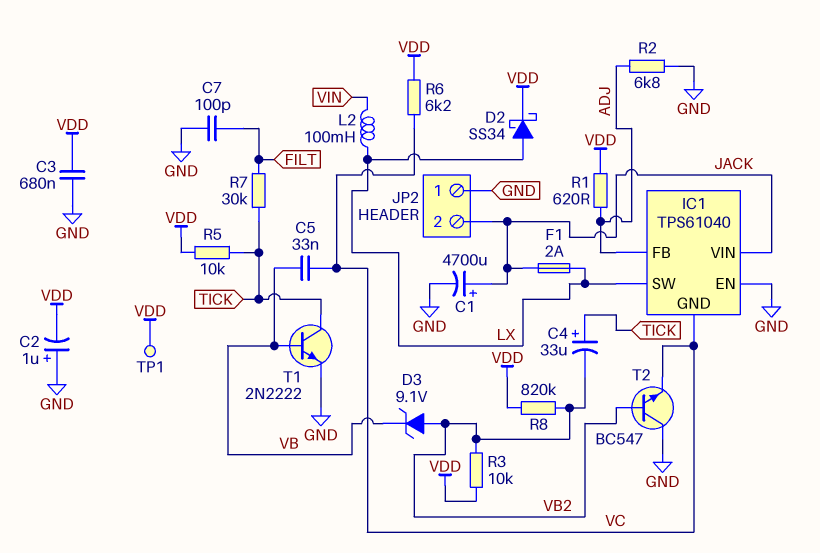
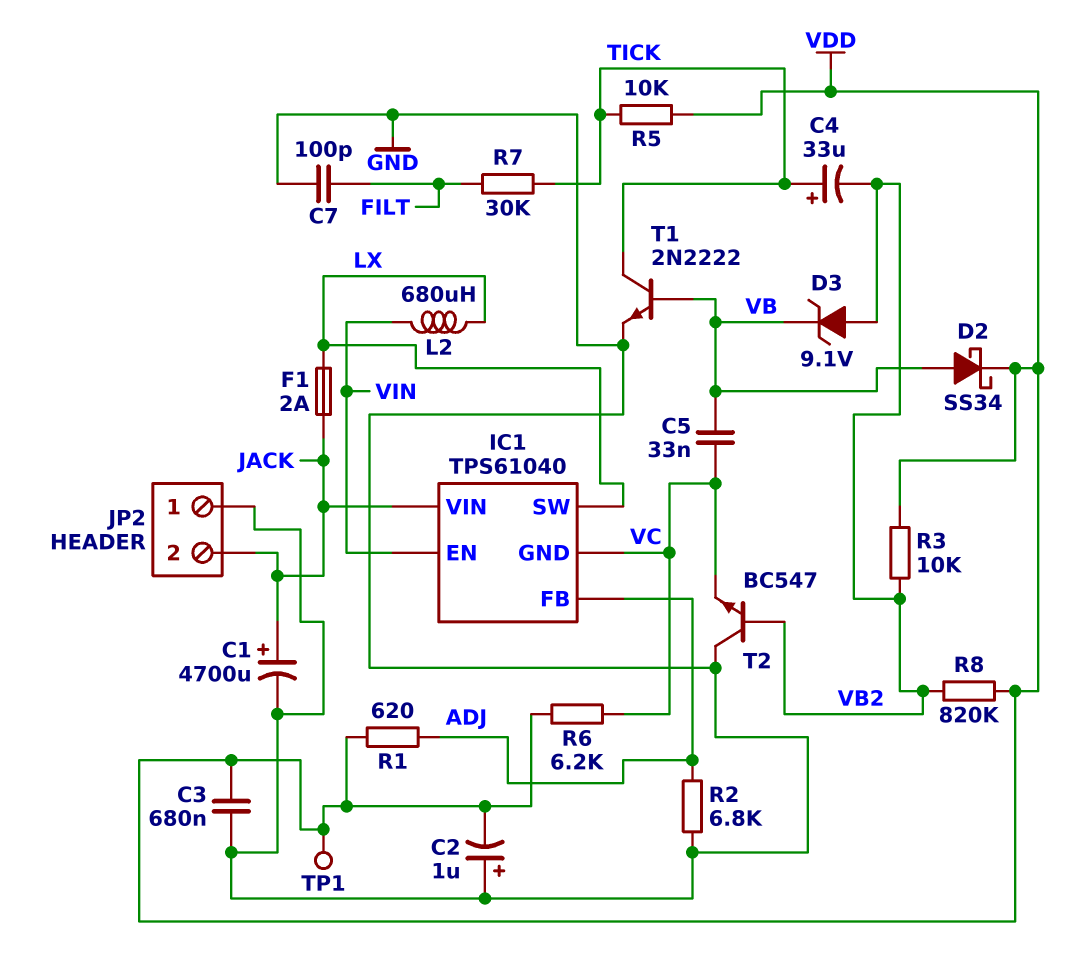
D2: schottky SS34 (A LX, K VDD) -> schottky SS34 (A VB, K VDD)
IC1 pin EN: GND -> VIN
L2: 100mH (LX, VIN) -> 680uH (LX, VIN)

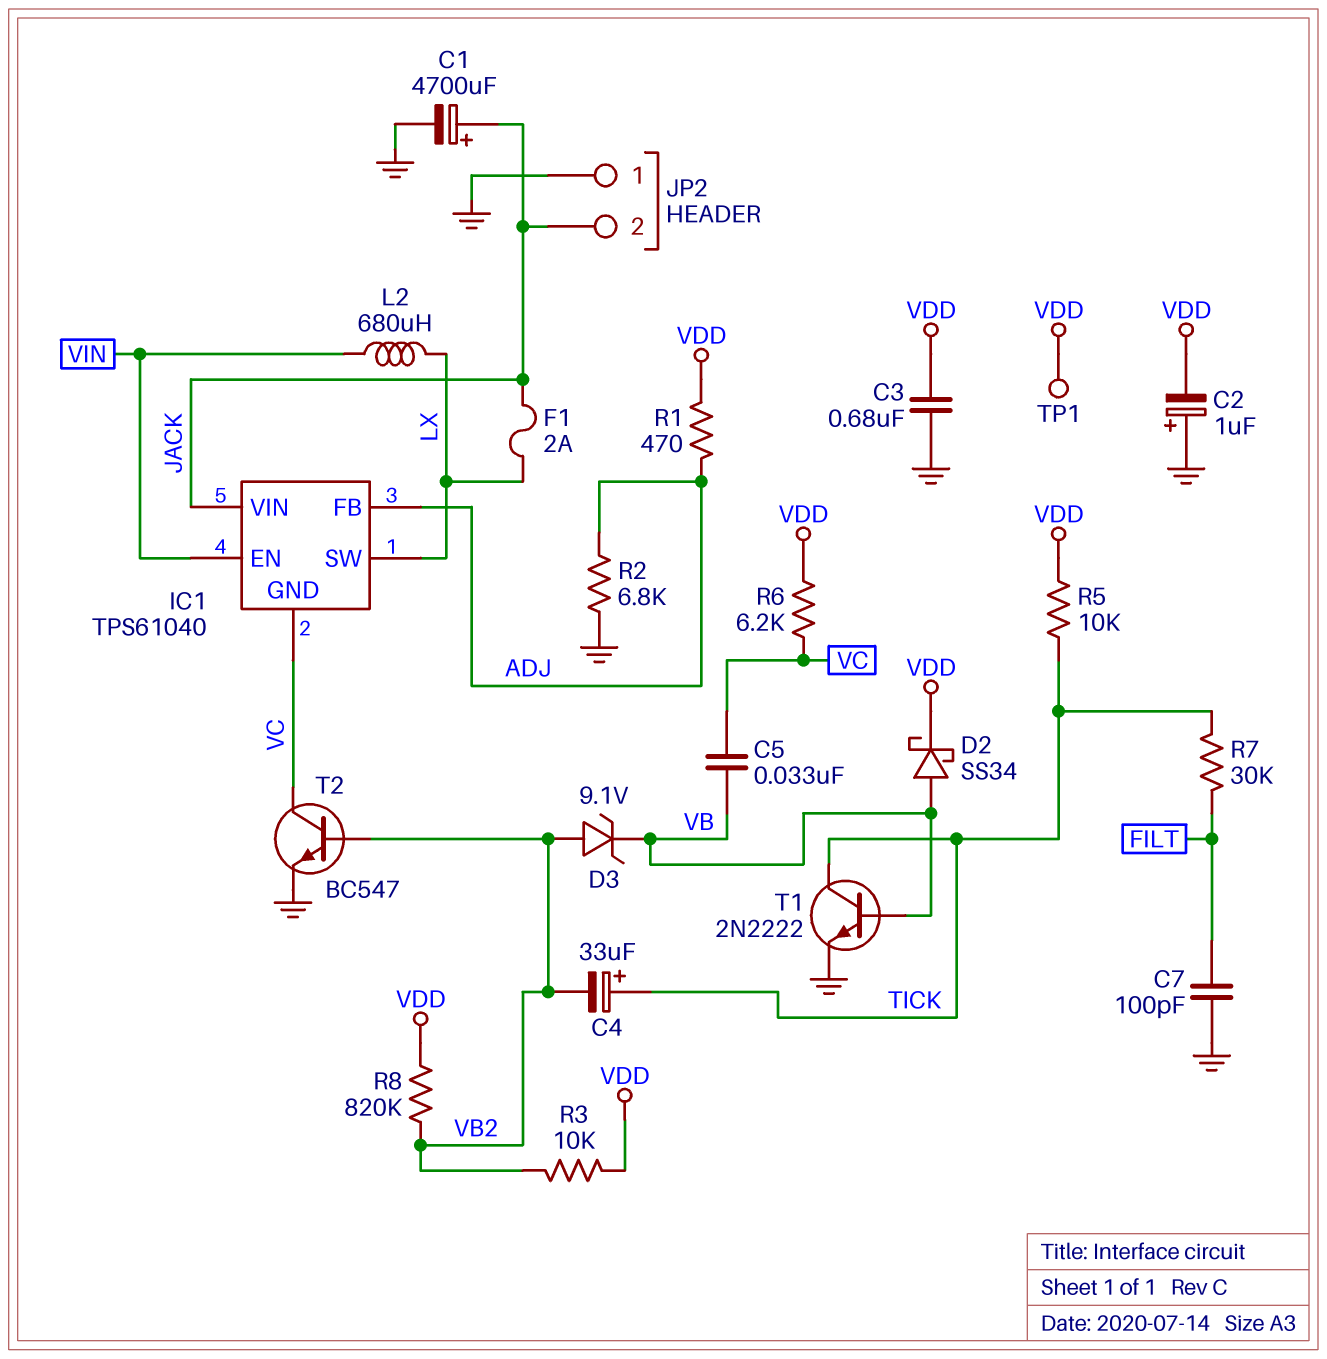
R1: 620 (ADJ, VDD) -> 470 (ADJ, VDD)
T2: NPN BC547 (B VB2, C GND, E VC) -> NPN BC547 (B VB2, C VC, E GND)

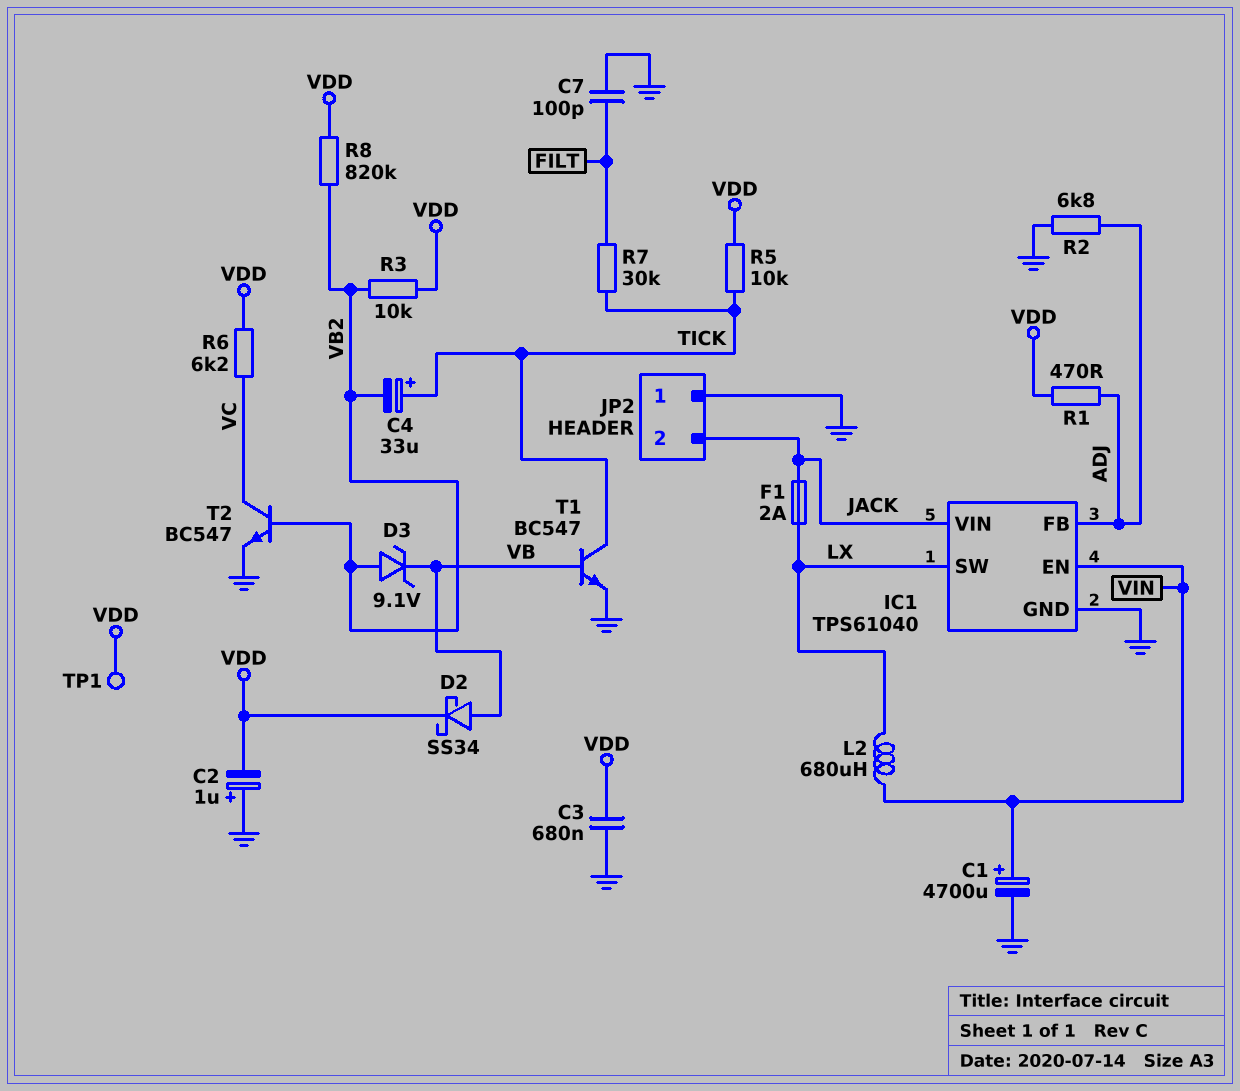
C1: 4700uF (plus JACK, minus GND) -> 4700uF (plus VIN, minus GND)
C5: 33nF (VB, VC) -> none
IC1 pin GND: VC -> GND
T1: NPN 2N2222 (B VB, C TICK, E GND) -> NPN BC547 (B VB, C TICK, E GND)

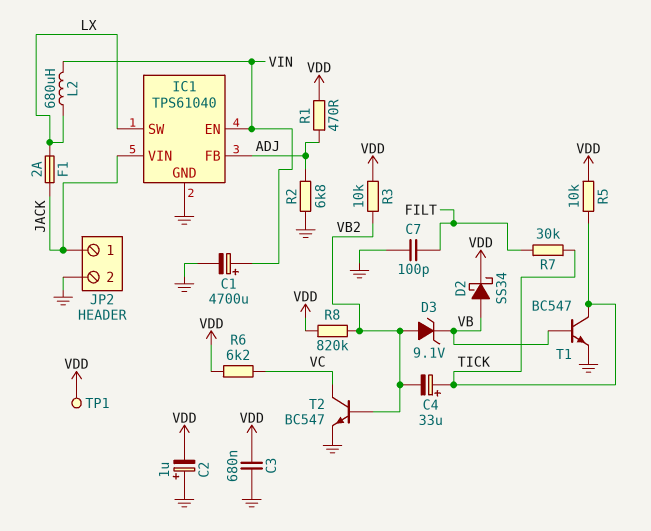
JP2 pin 1: GND -> JACK
JP2 pin 2: JACK -> GND

